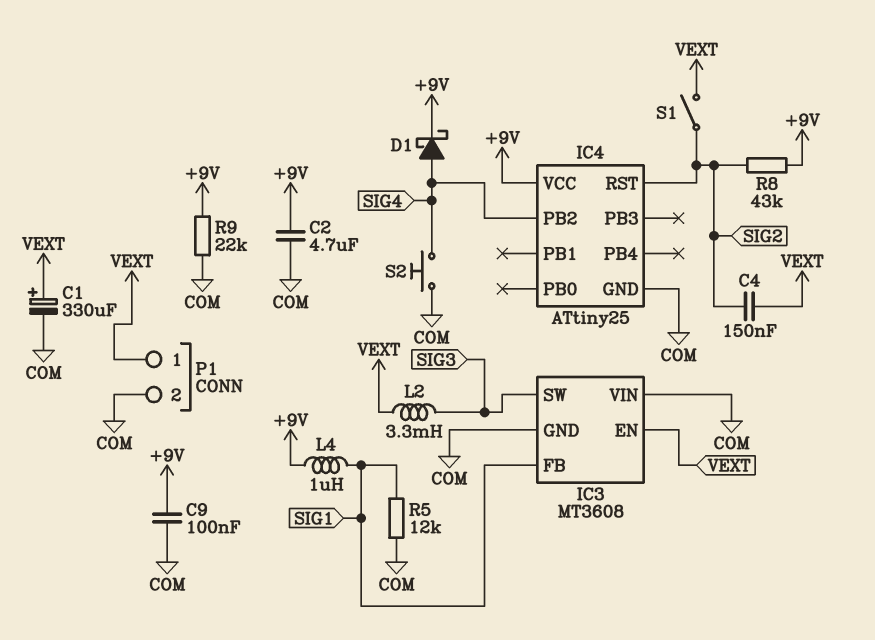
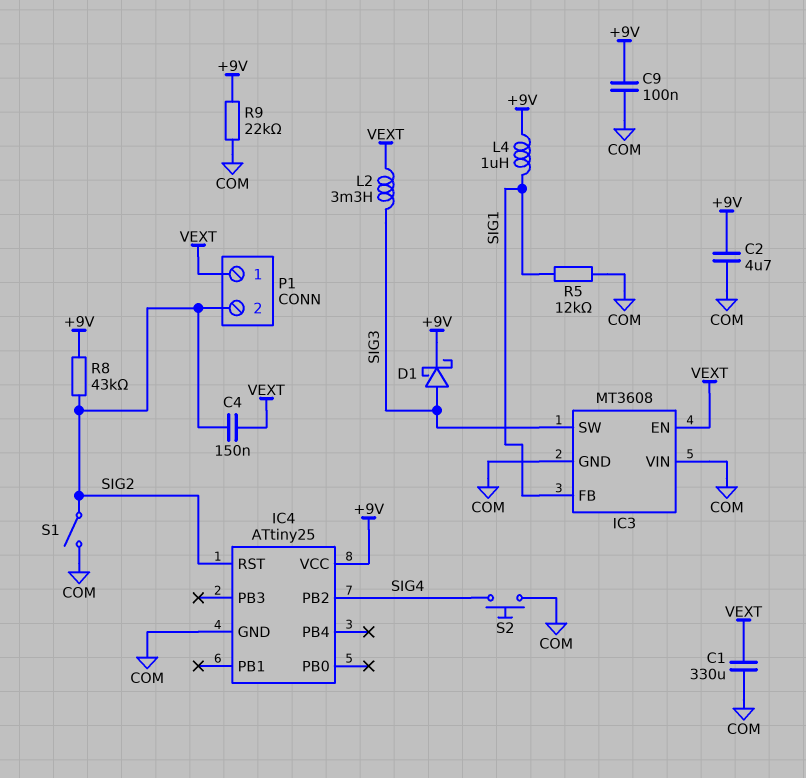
C1: 330uF (plus VEXT, minus COM) -> 330uF (COM, VEXT)
D1: schottky (A SIG4, K +9V) -> schottky (A SIG3, K +9V)
P1 pin 2: COM -> SIG2
S1: switch (SIG2, VEXT) -> switch (COM, SIG2)

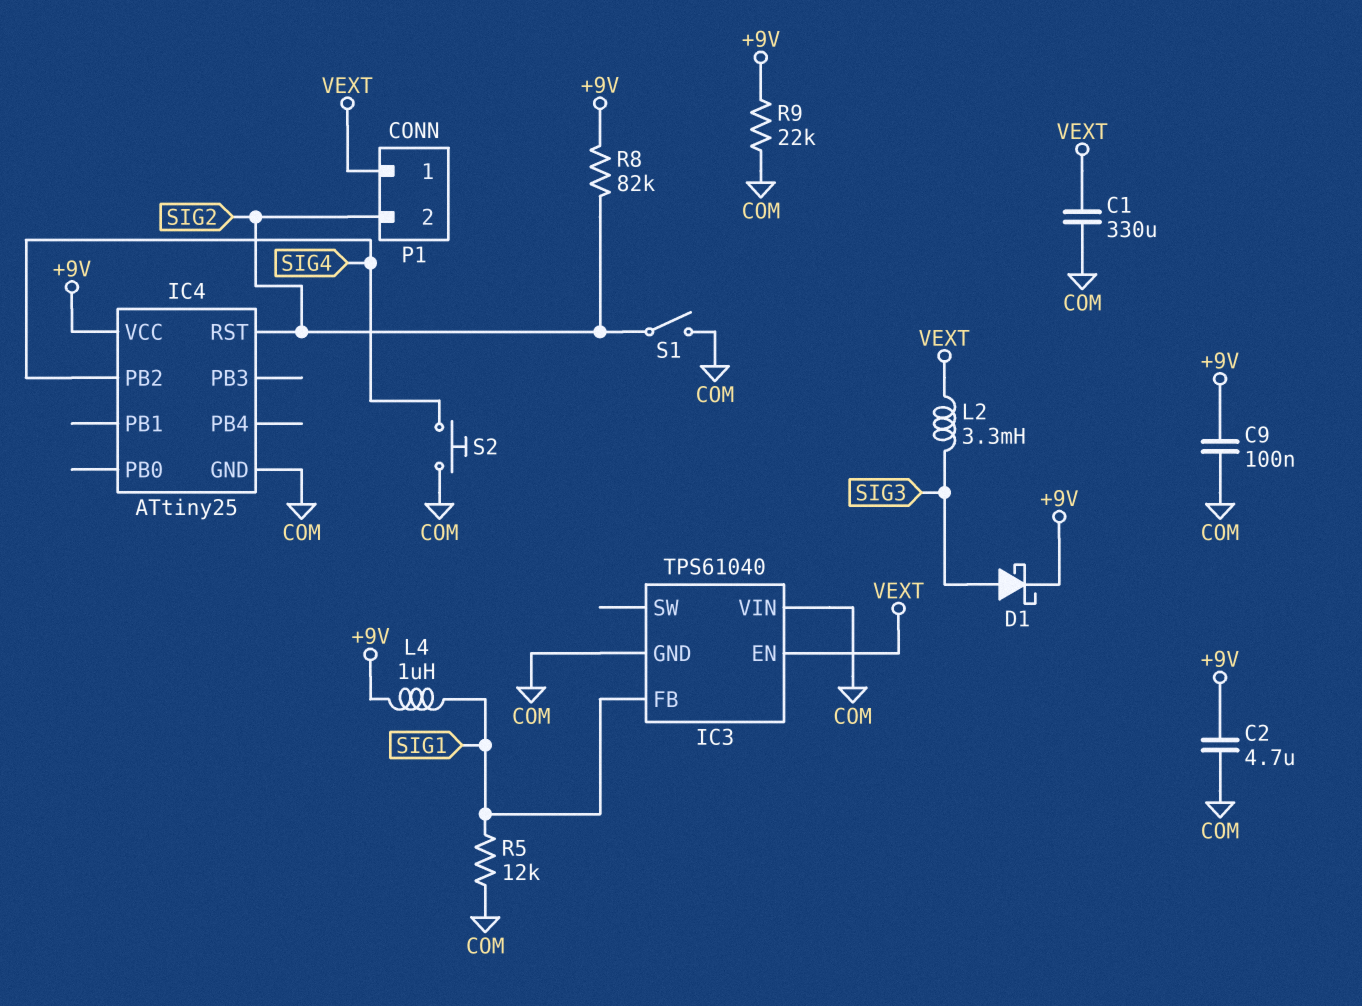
C4: 150nF (SIG2, VEXT) -> none
IC3: MT3608 -> TPS61040
IC3 pin SW: SIG3 -> none
R8: 43k (+9V, SIG2) -> 82k (+9V, SIG2)

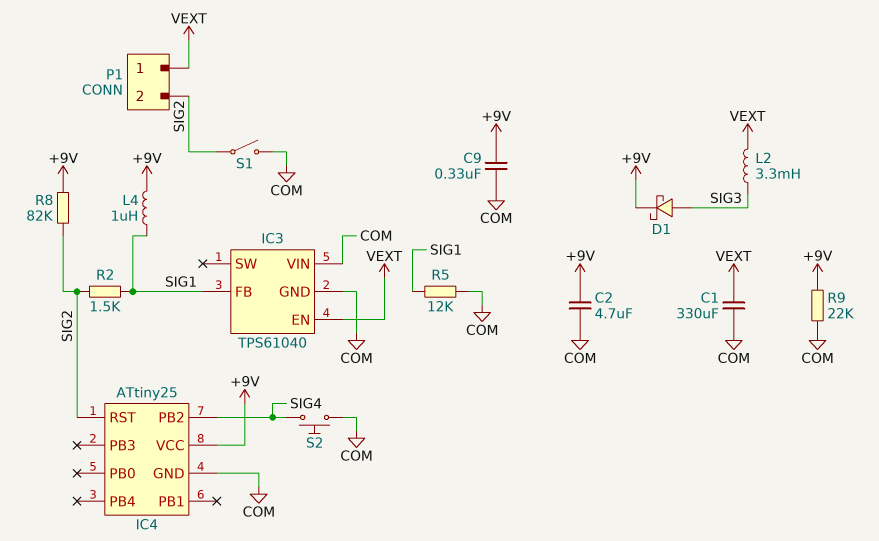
C9: 100nF (+9V, COM) -> 330nF (+9V, COM)
R2: none -> 1.5k (SIG1, SIG2)

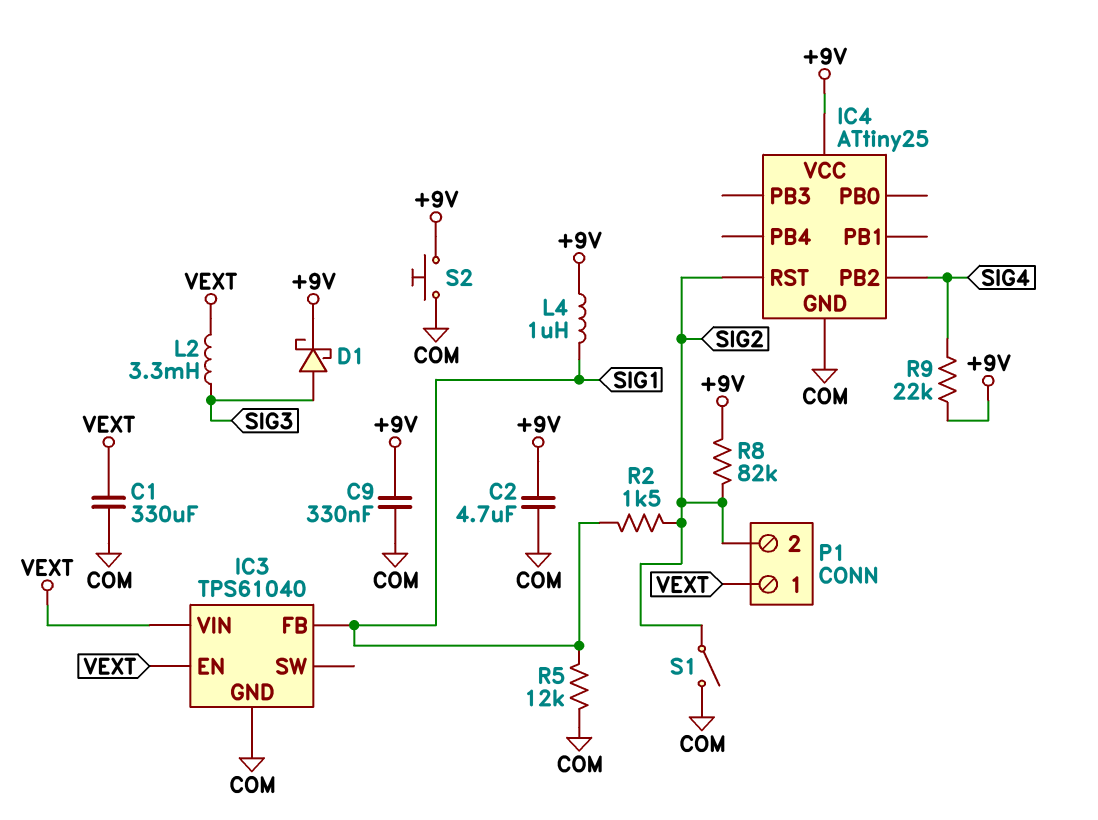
IC3 pin VIN: COM -> VEXT
R9: 22k (+9V, COM) -> 22k (+9V, SIG4)
S2: button (COM, SIG4) -> button (+9V, COM)

